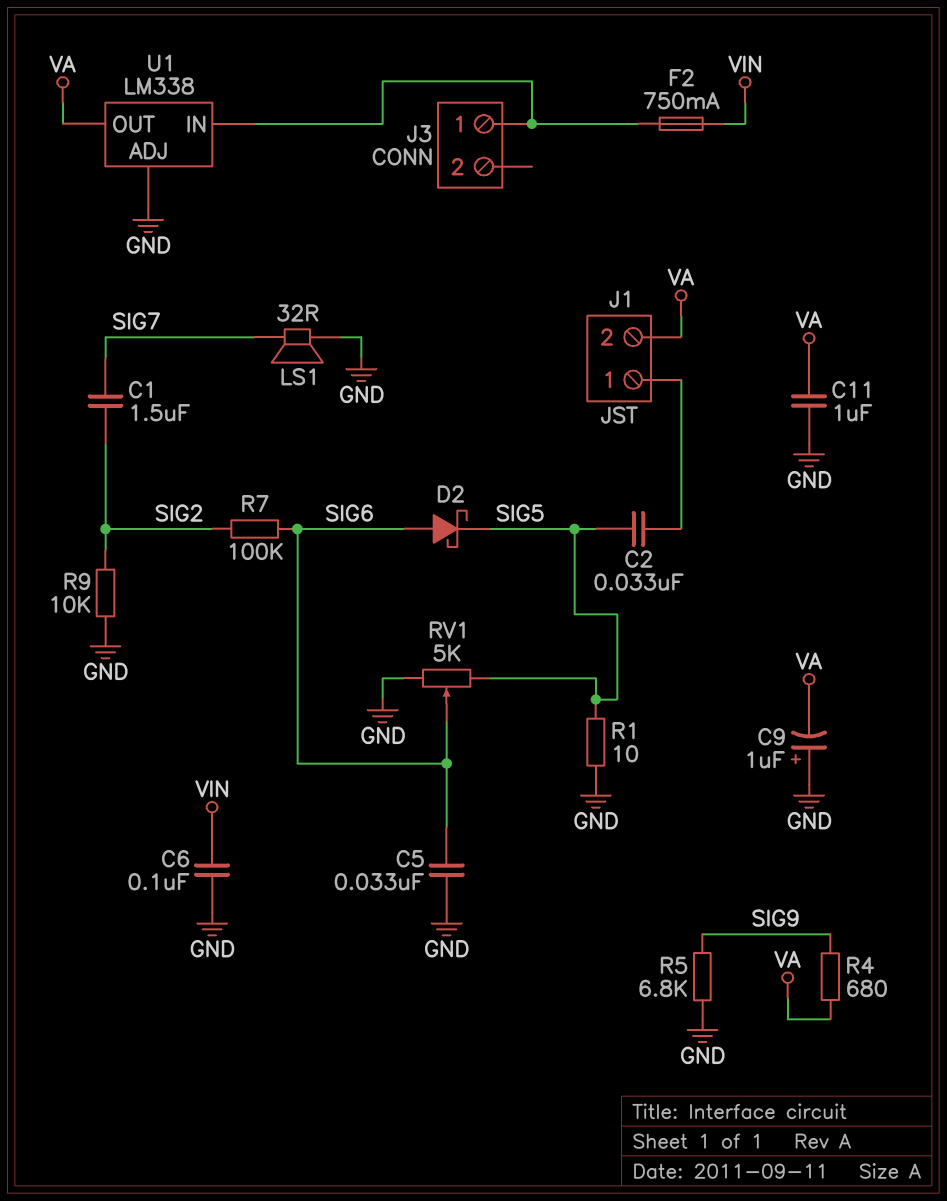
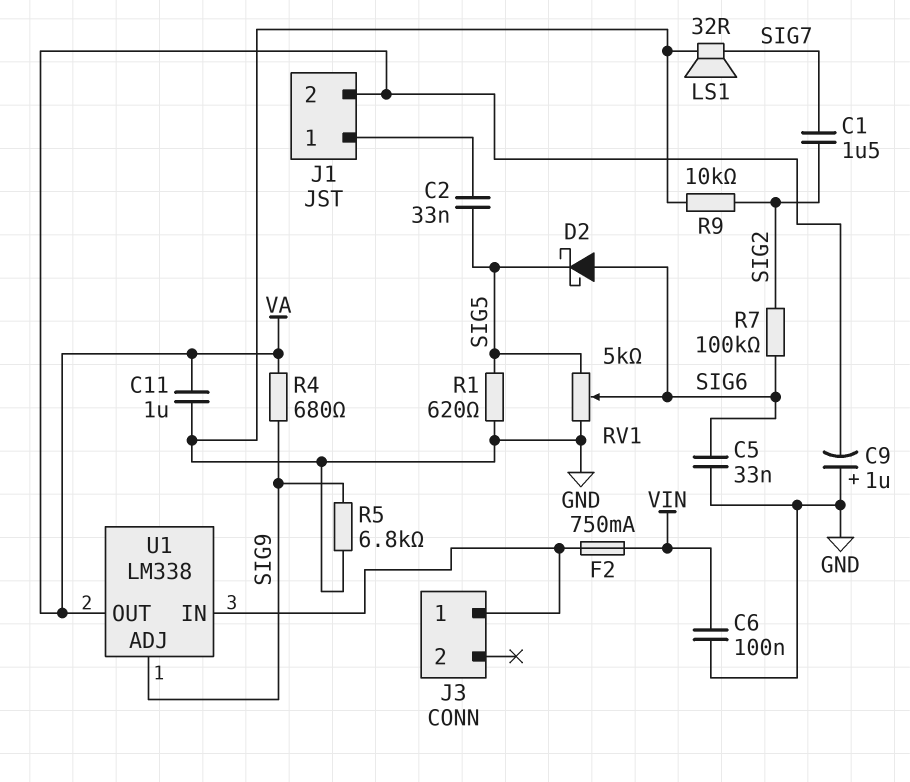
R1: 10 (GND, SIG5) -> 620 (GND, SIG5)
U1 pin ADJ: GND -> SIG9

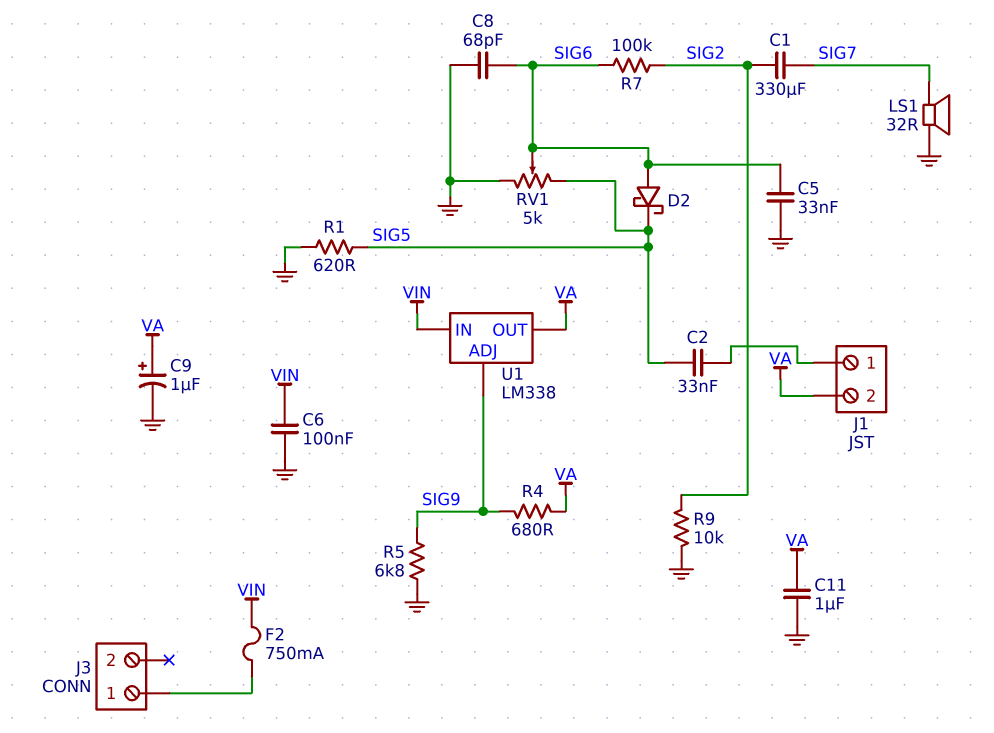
C1: 1.5uF (SIG2, SIG7) -> 330uF (SIG2, SIG7)
C8: none -> 68pF (GND, SIG6)
C9: 1uF (plus GND, minus VA) -> 1uF (plus VA, minus GND)
U1 pin IN: J3/1 -> VIN

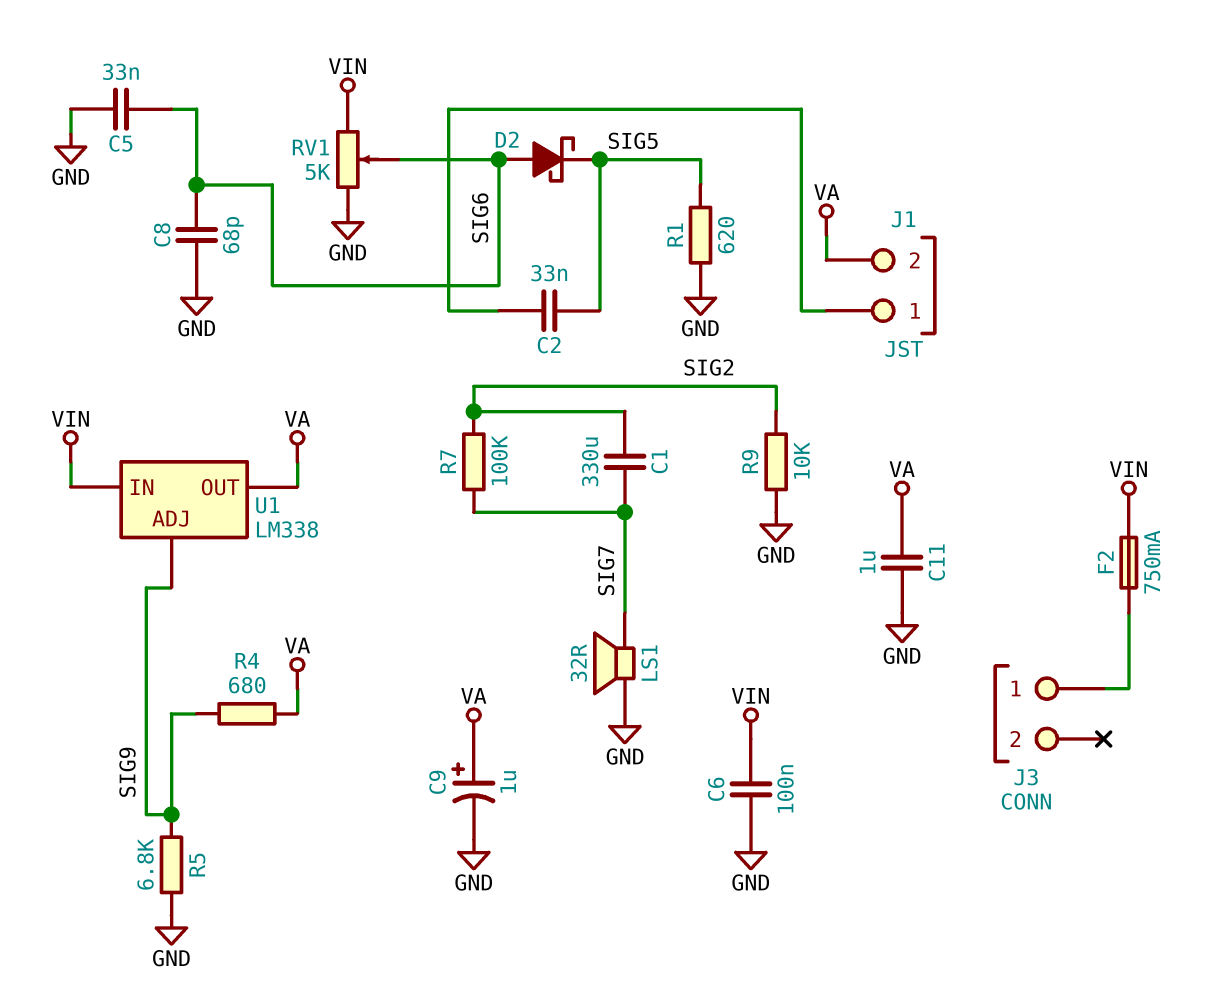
R7: 100k (SIG2, SIG6) -> 100k (SIG2, SIG7)
RV1: 5k (GND, SIG5, wiper SIG6) -> 5k (GND, VIN, wiper SIG6)

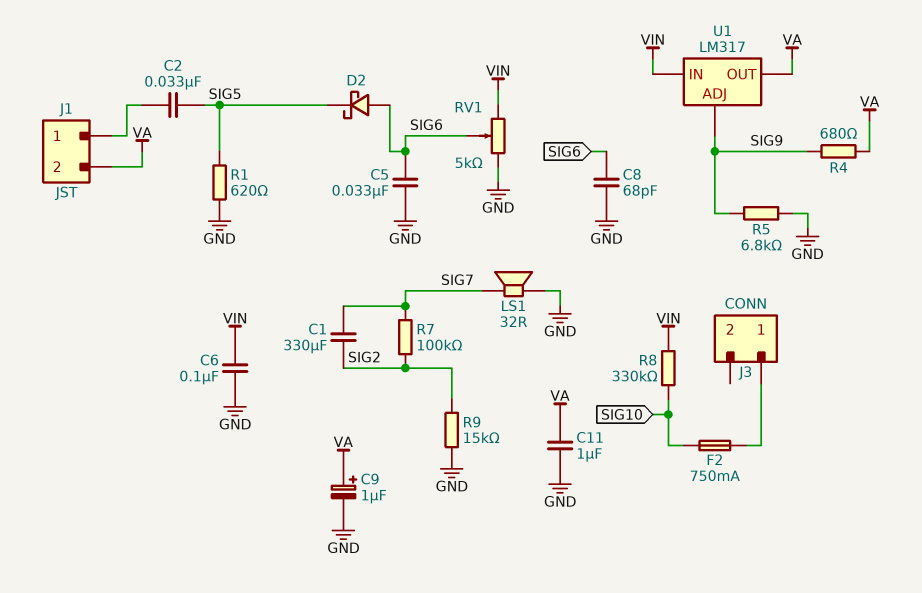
F2: 750mA (J3/1, VIN) -> 750mA (J3/1, SIG10)
R8: none -> 330k (SIG10, VIN)
R9: 10k (GND, SIG2) -> 15k (GND, SIG2)
U1: LM338 -> LM317

